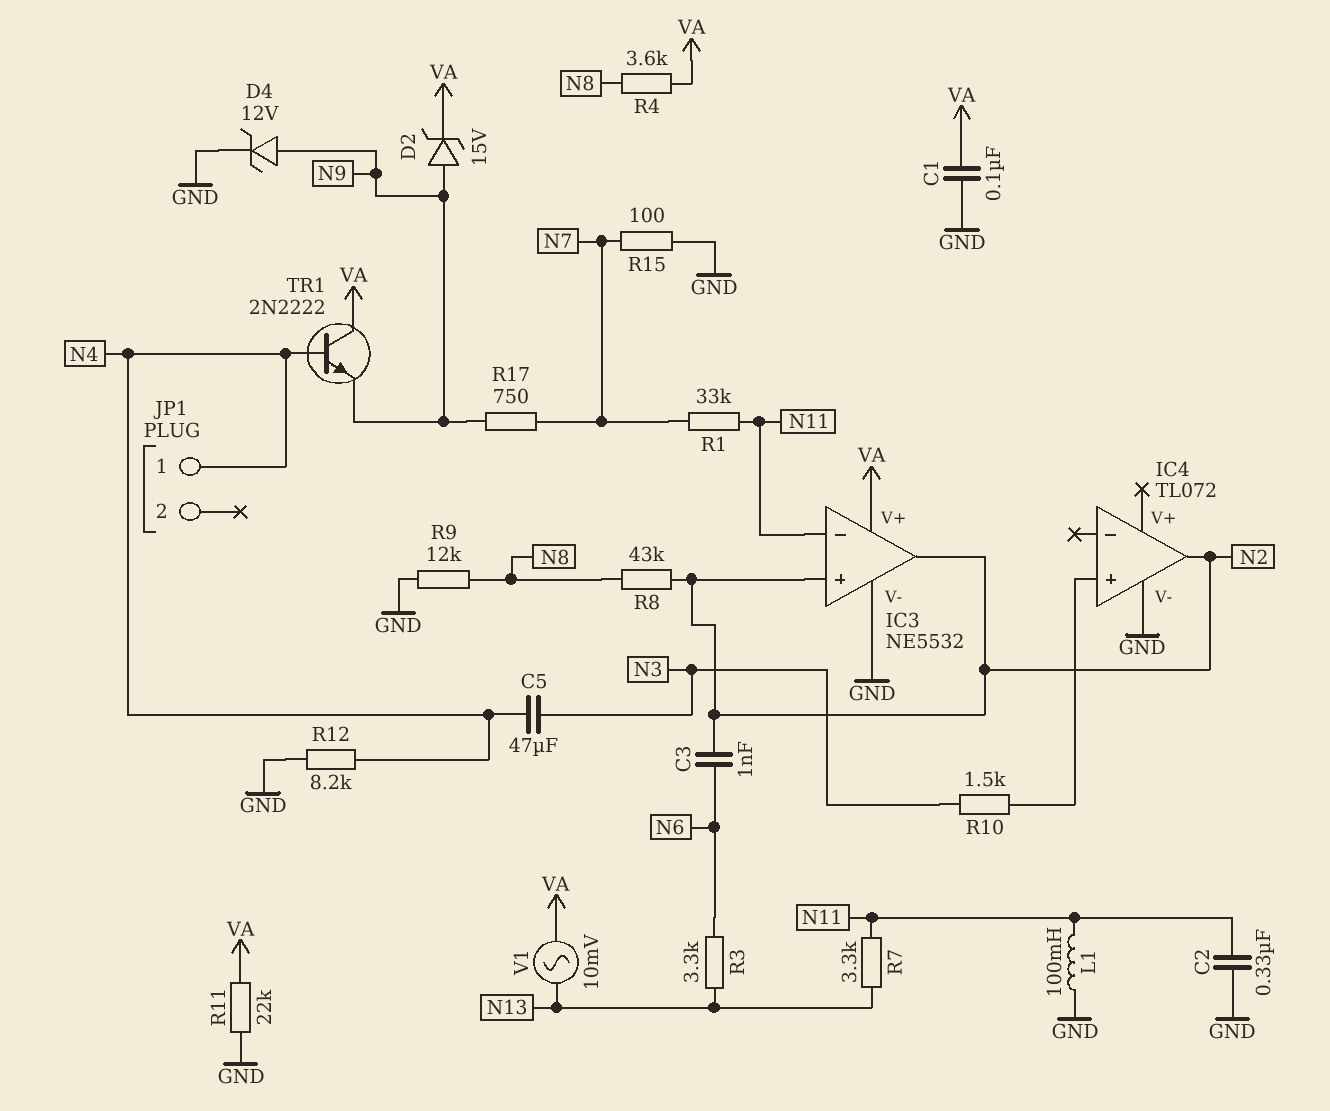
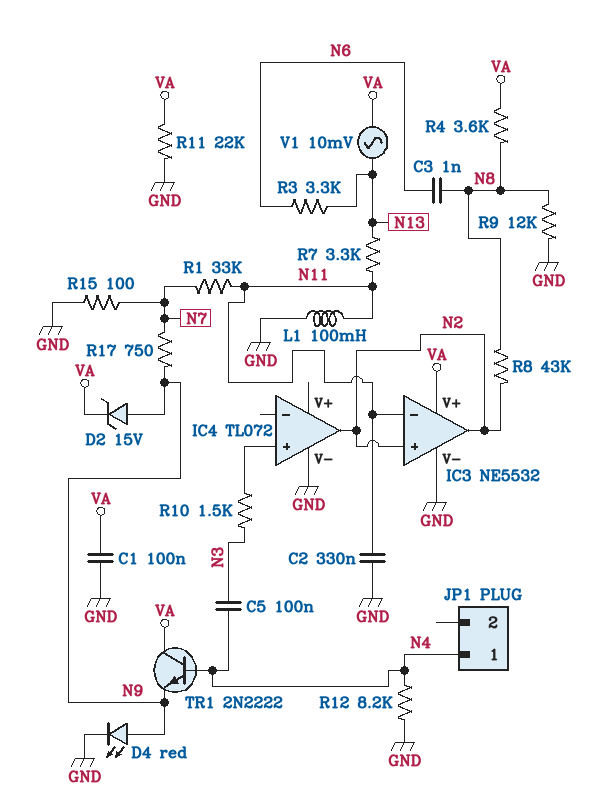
C3: 1nF (N2, N6) -> 1nF (N6, N8)
C5: 47uF (N3, N4) -> 100nF (N3, N4)
D4: zener 12V (A N9, K GND) -> LED red (A N9, K GND)

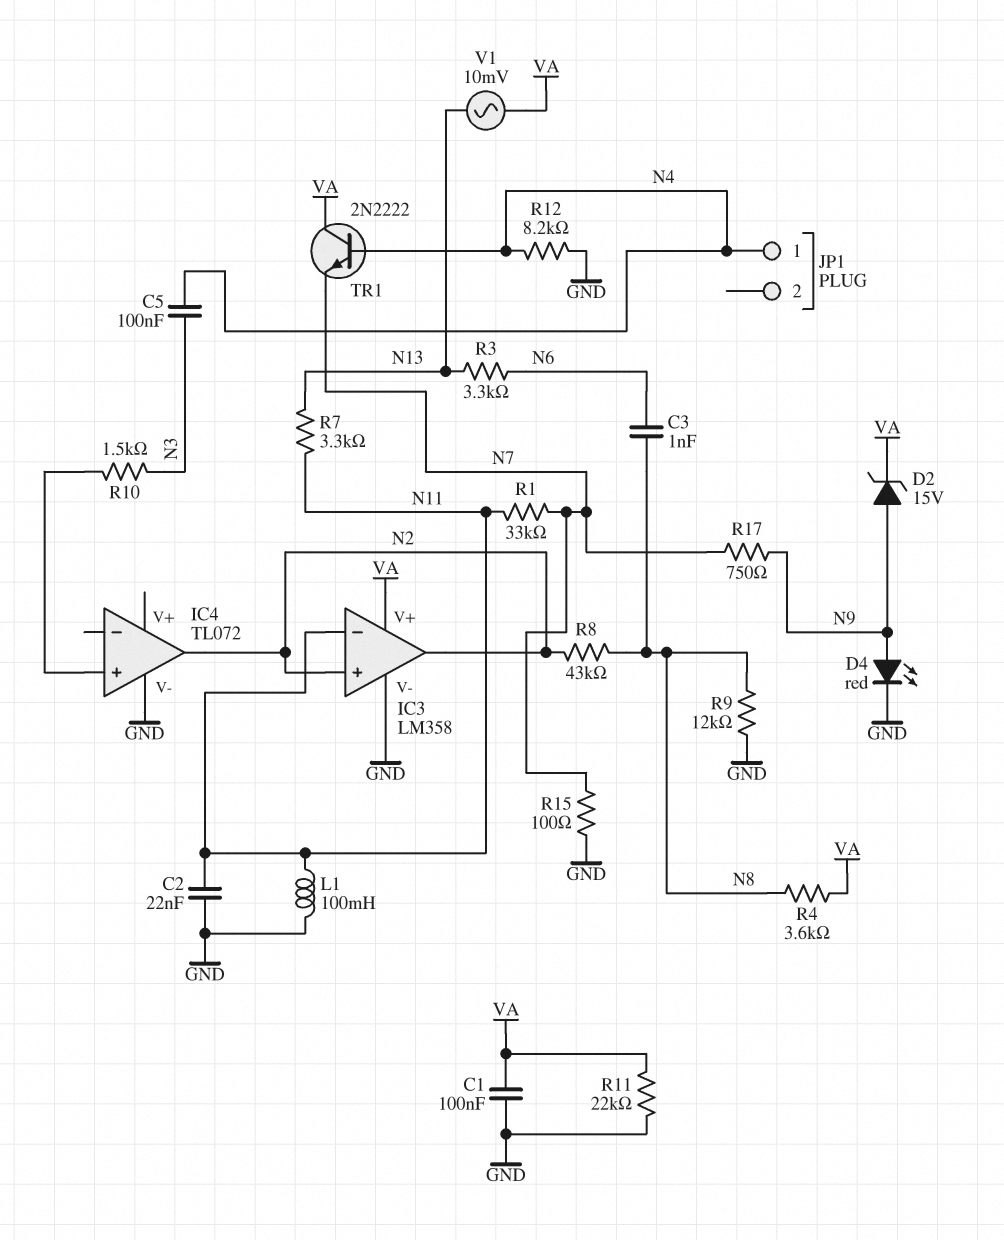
C2: 330nF (GND, N11) -> 22nF (GND, N11)
IC3: NE5532 -> LM358
TR1: NPN 2N2222 (B N4, C VA, E N9) -> NPN 2N2222 (B N4, C VA, E N7)

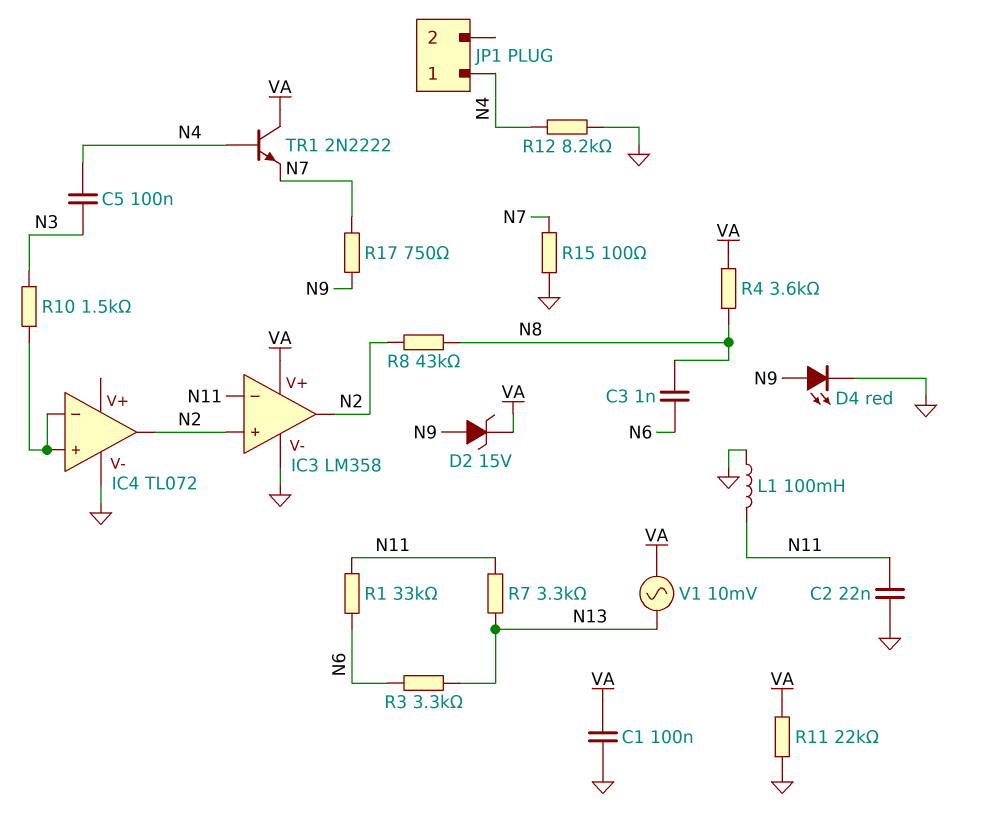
IC4 pin in-: none -> IC4/in+
R1: 33k (N7, N11) -> 33k (N6, N11)
R9: 12k (GND, N8) -> none

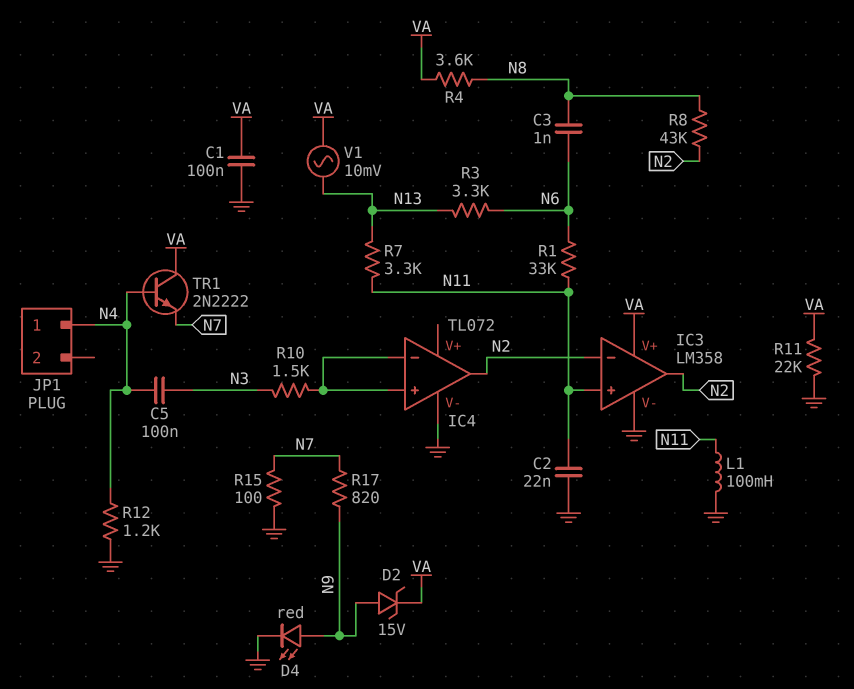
IC3 pin in+: N2 -> N11
IC3 pin in-: N11 -> N2
R12: 8.2k (GND, N4) -> 1.2k (GND, N4)
R17: 750 (N7, N9) -> 820 (N7, N9)

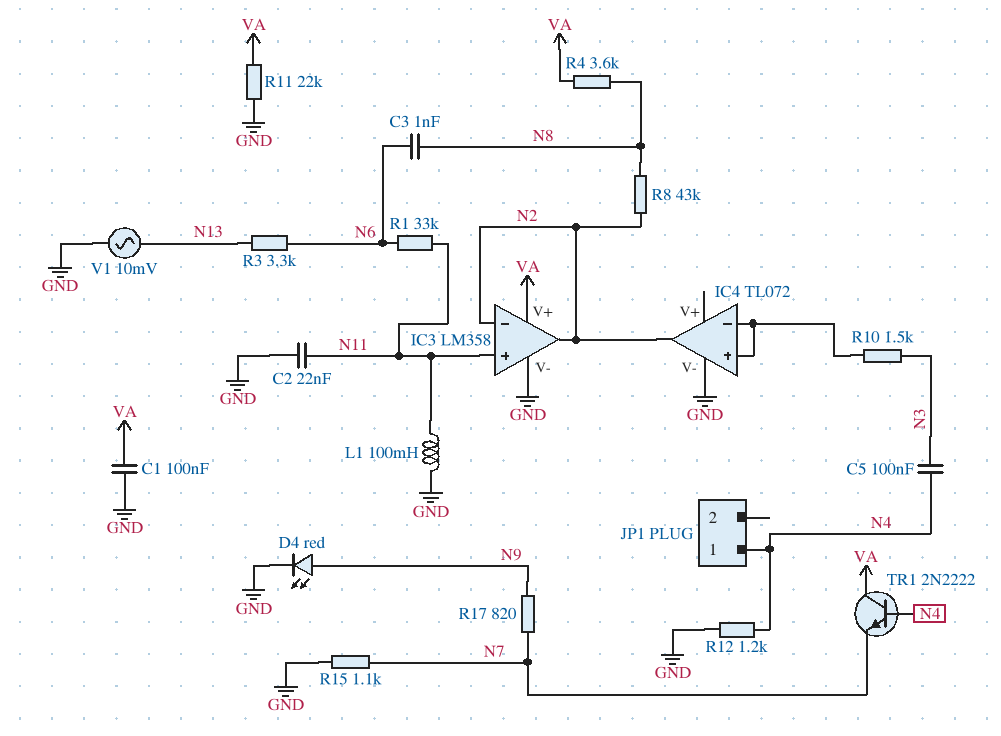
D2: zener 15V (A N9, K VA) -> none
R7: 3.3k (N11, N13) -> none
R15: 100 (GND, N7) -> 1.1k (GND, N7)
V1: AC 10mV (N13, VA) -> AC 10mV (GND, N13)

